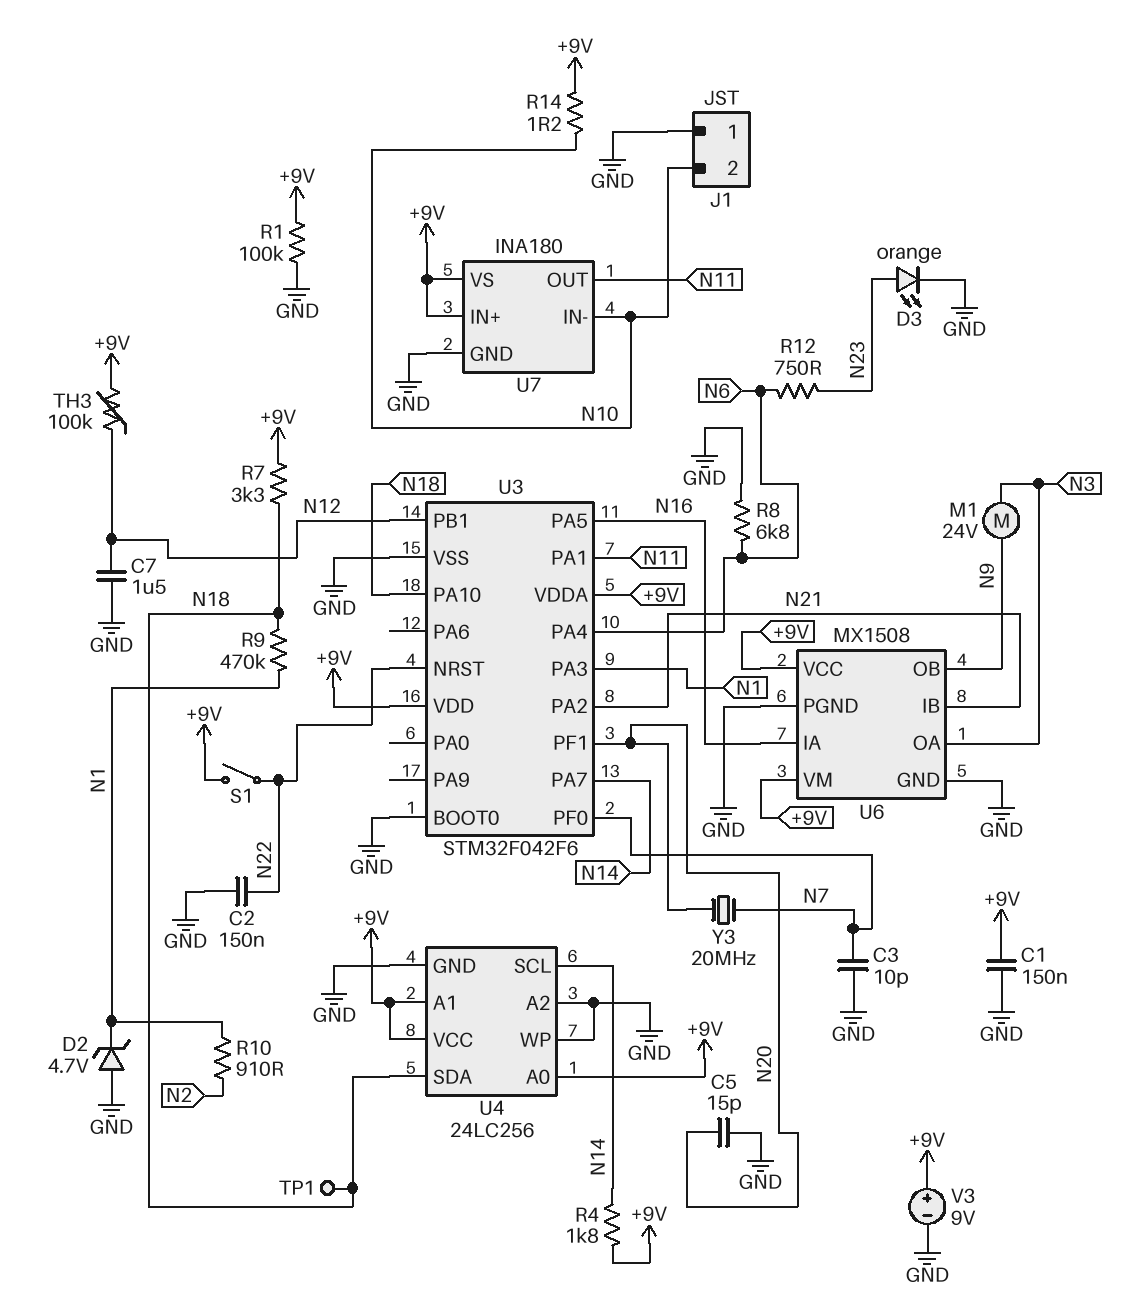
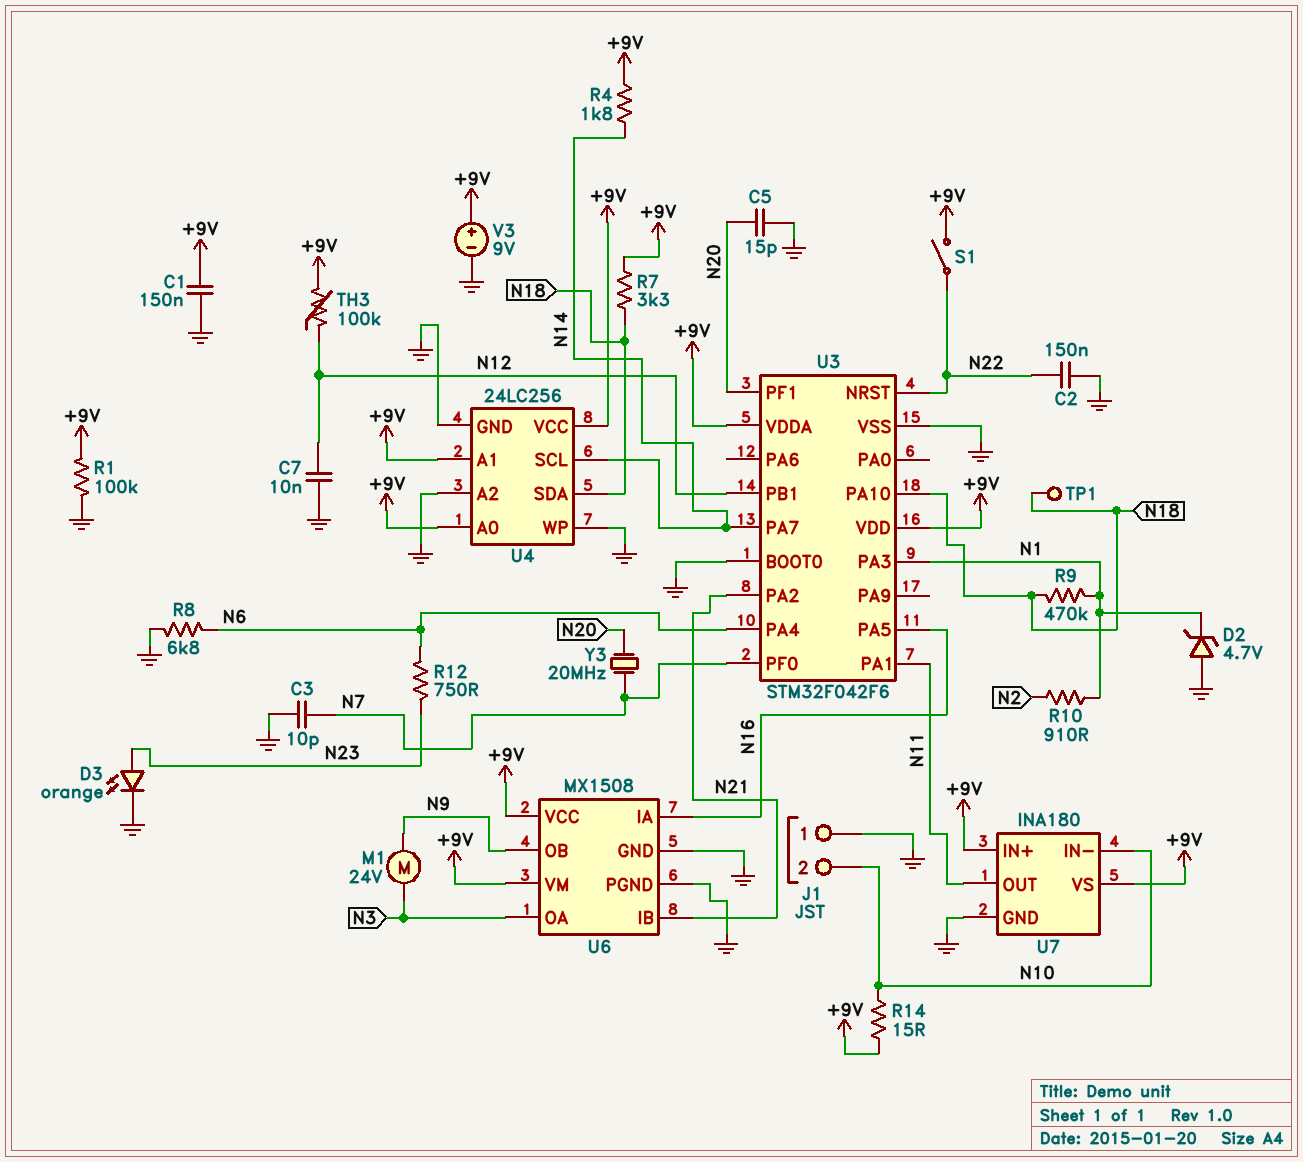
C7: 1.5uF (GND, N12) -> 10nF (GND, N12)
R14: 1.2 (+9V, N10) -> 15 (+9V, N10)

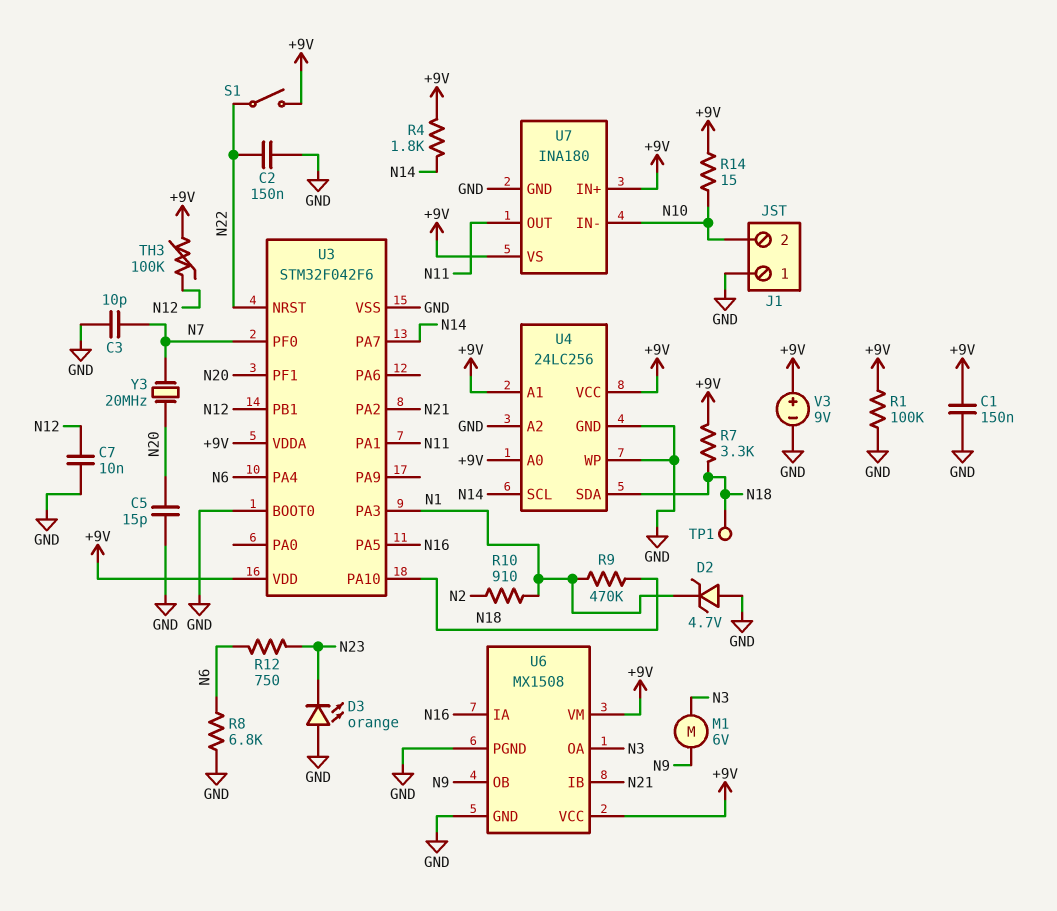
D3: LED orange (A N23, K GND) -> LED orange (A GND, K N23)
M1: motor 24V (N3, N9) -> motor 6V (N3, N9)

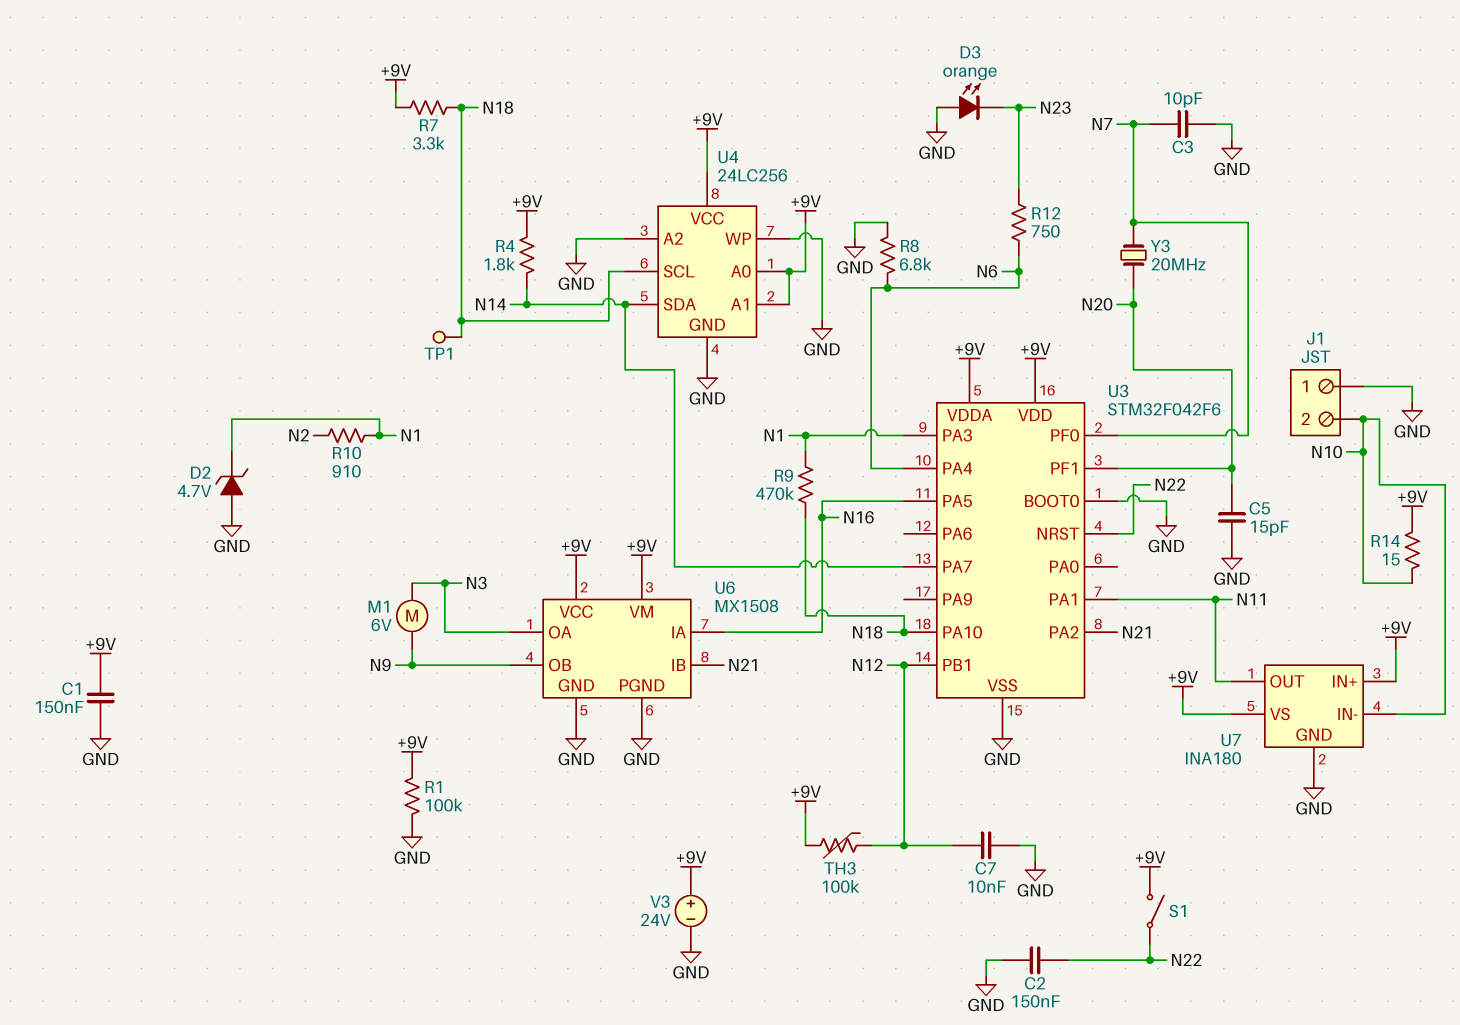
U4 pin SCL: N14 -> N18
U4 pin SDA: N18 -> N14
V3: 9V (plus +9V, minus GND) -> 24V (plus +9V, minus GND)

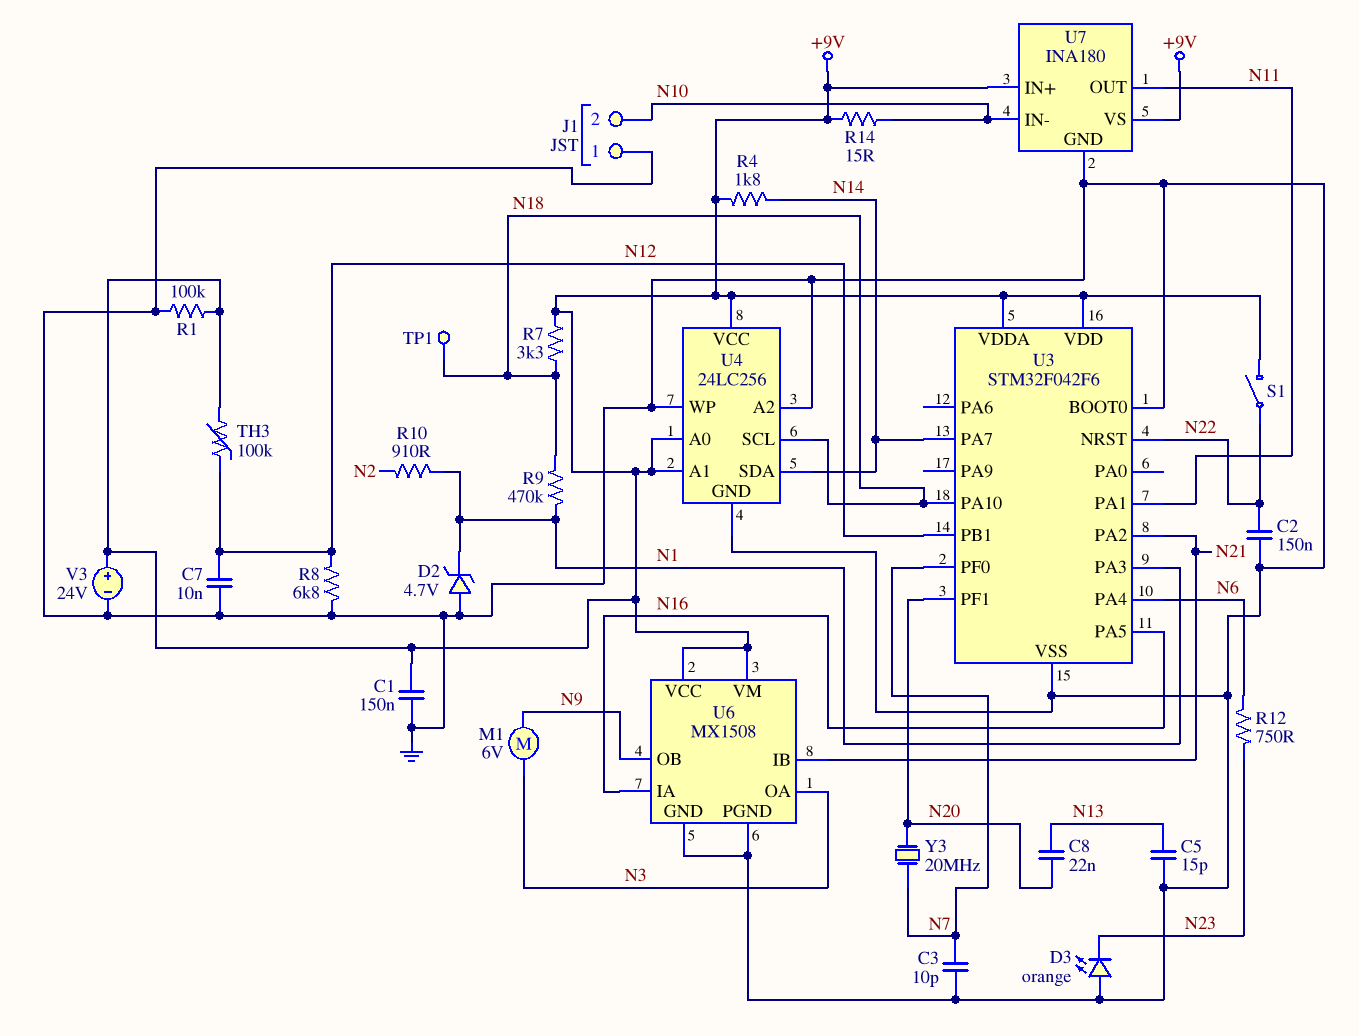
C5: 15pF (GND, N20) -> 15pF (GND, N13)
C8: none -> 22nF (N13, N20)
R8: 6.8k (GND, N6) -> 6.8k (GND, N12)

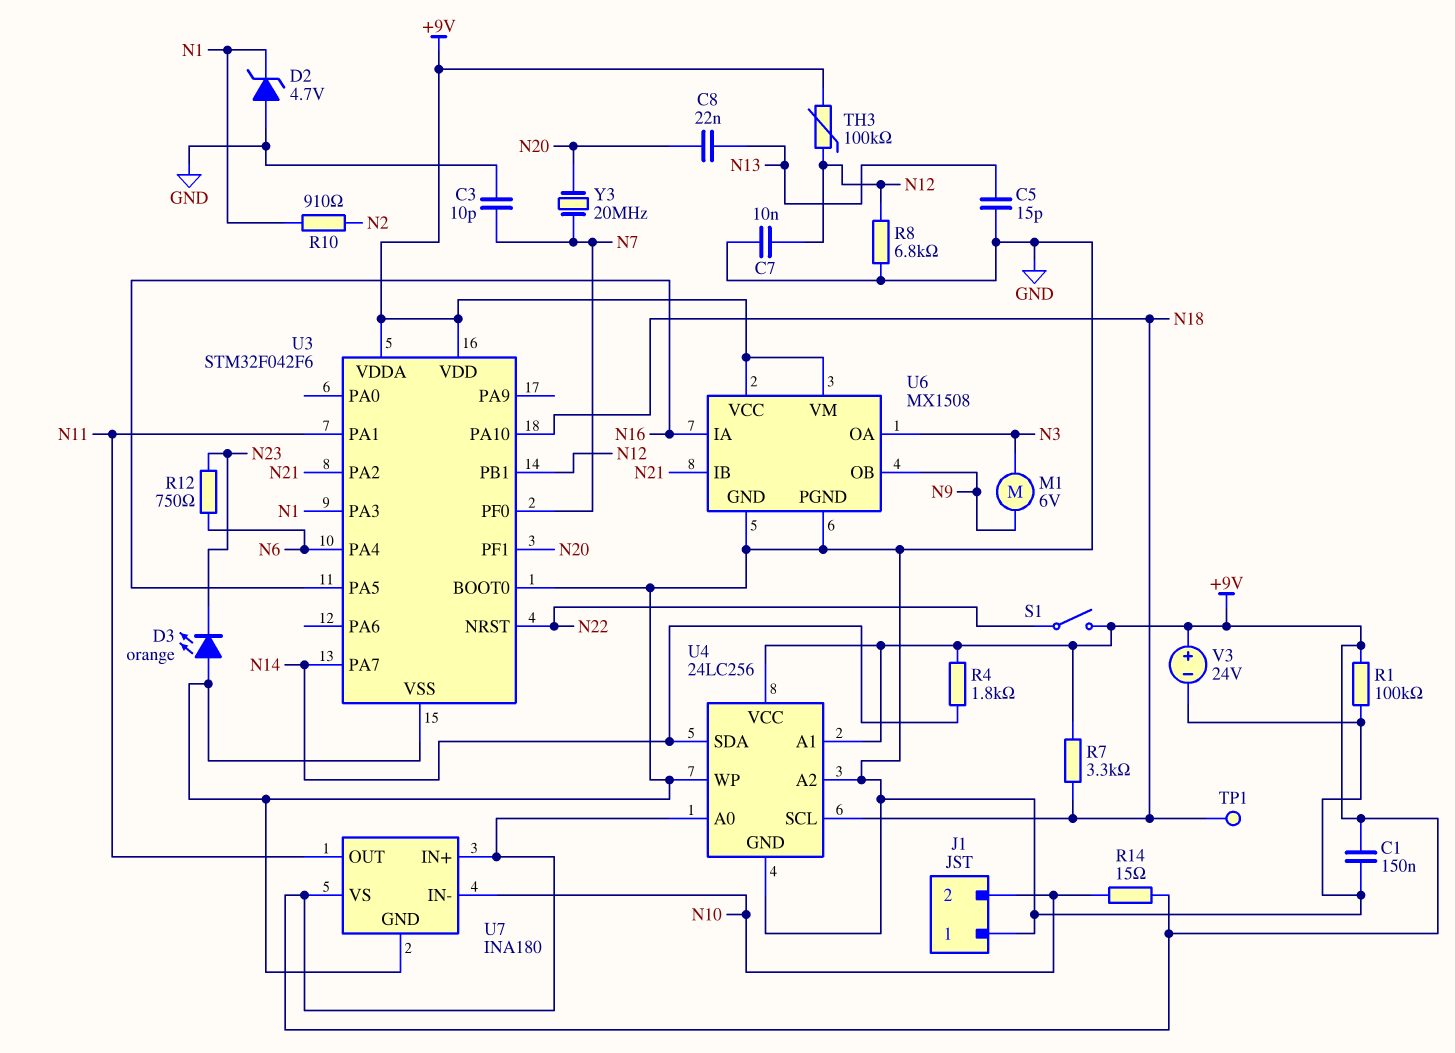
C2: 150nF (GND, N22) -> none
R9: 470k (N1, N18) -> none

